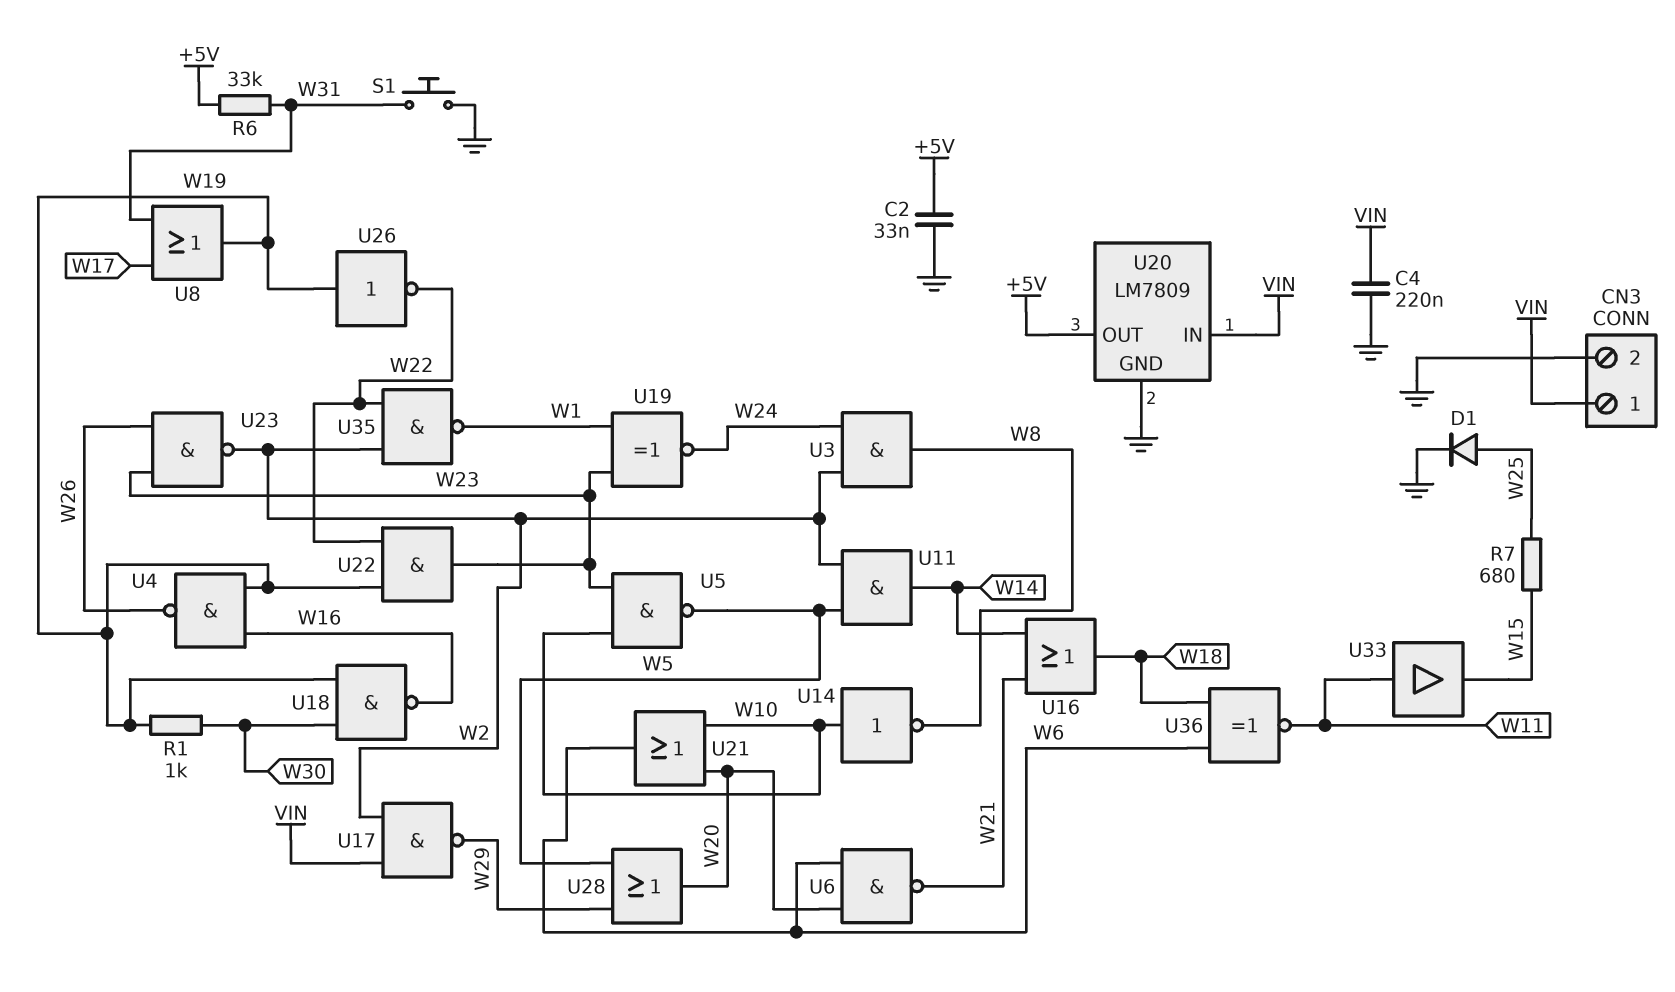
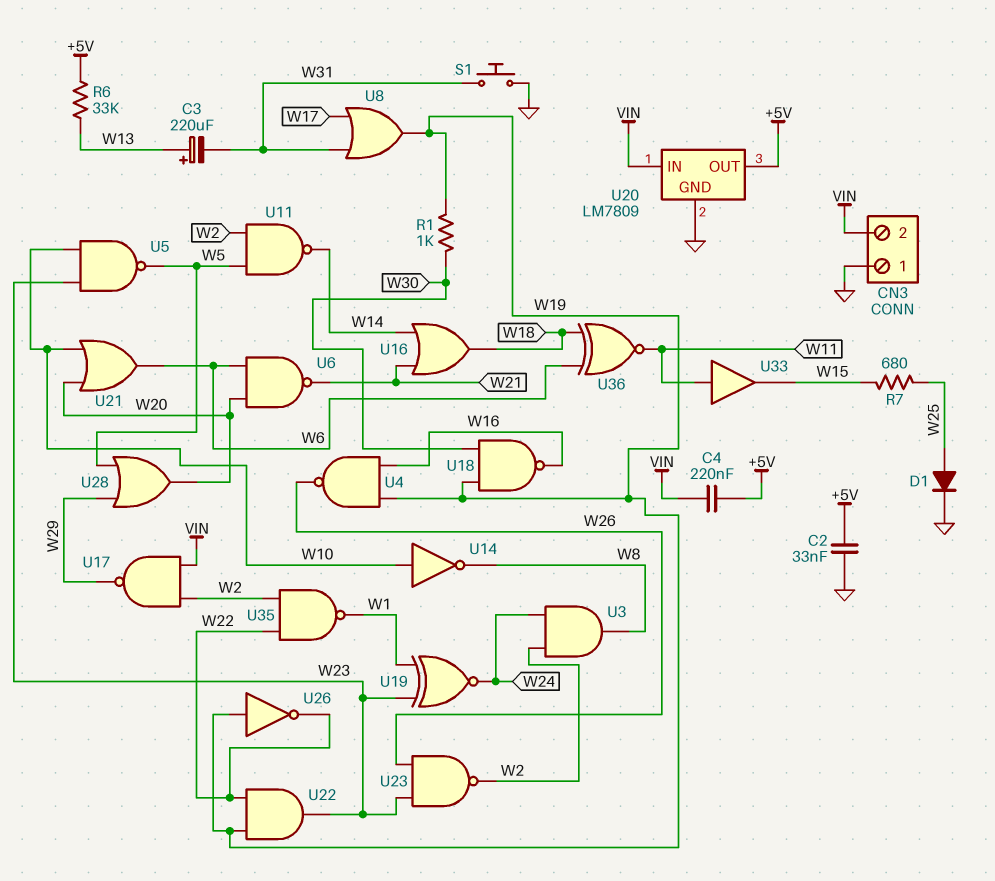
C3: none -> 220uF (plus W13, minus W31)
C4: 220nF (GND, VIN) -> 220nF (+5V, VIN)
CN3 pin 1: VIN -> GND
CN3 pin 2: GND -> VIN
R6: 33k (+5V, W31) -> 33k (+5V, W13)
U11: AND (in W2, in W5, out W14) -> NAND (in W2, in W5, out W14)

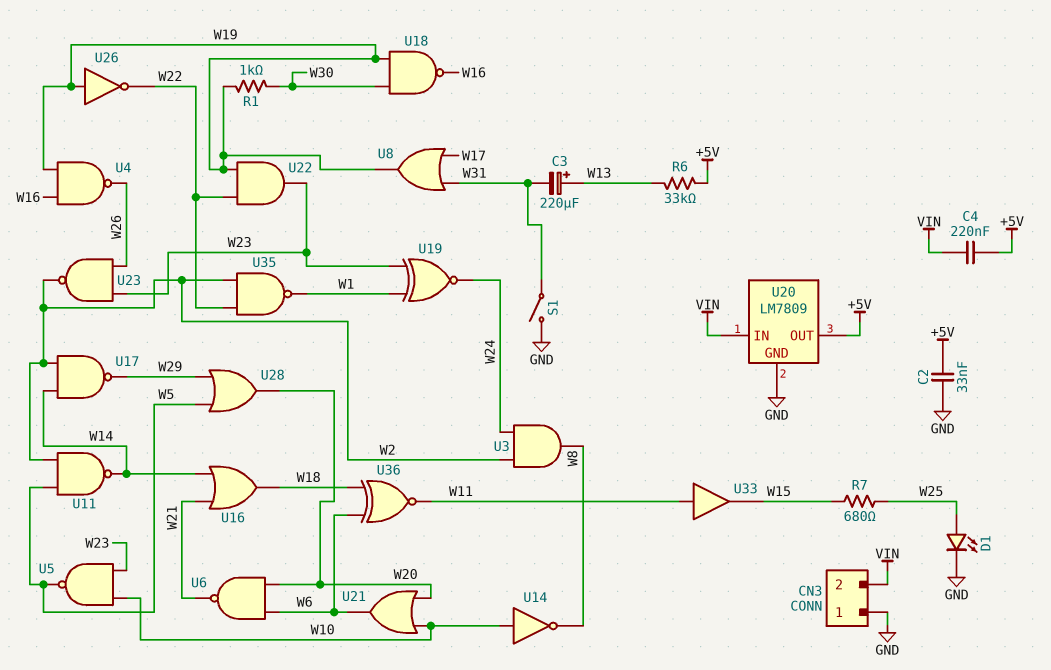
D1: diode (A W25, K GND) -> LED (A W25, K GND)
S1: button (GND, W31) -> switch (GND, W31)
U17: NAND (in VIN, in W2, out W29) -> NAND (in W2, in W14, out W29)

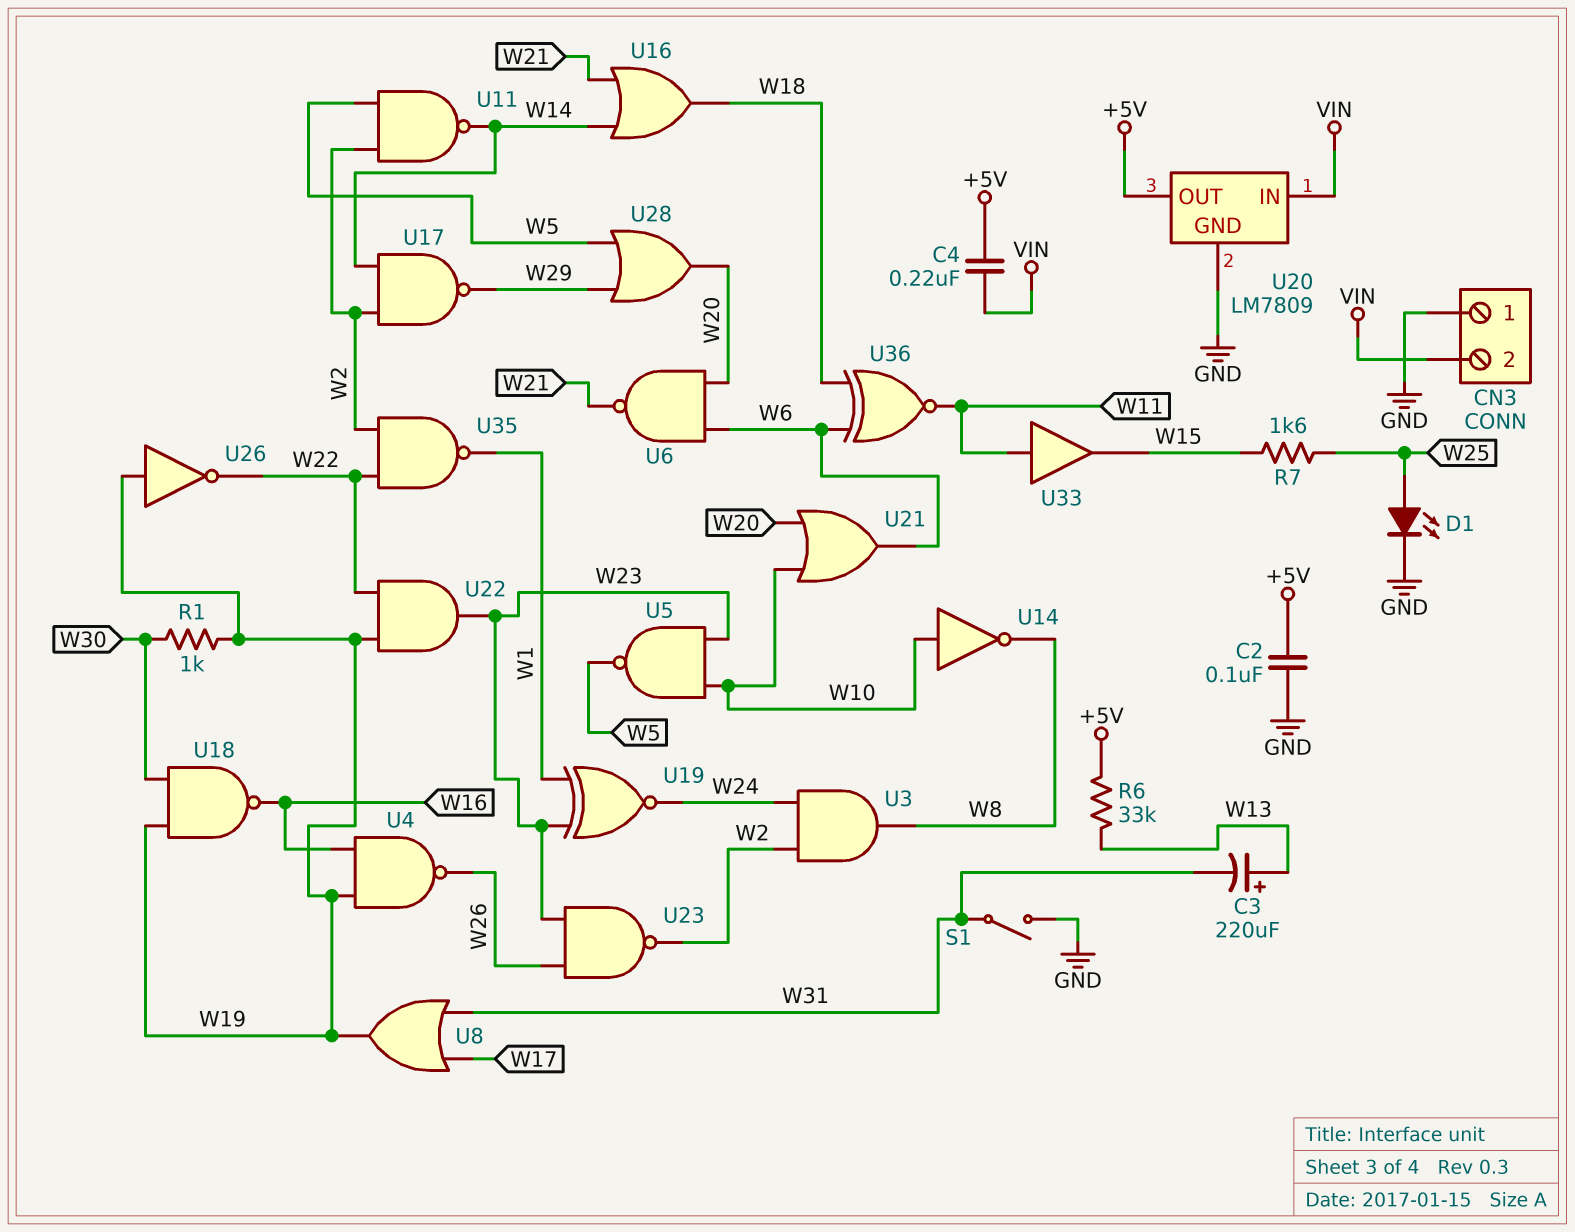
C2: 33nF (+5V, GND) -> 100nF (+5V, GND)
R7: 680 (W15, W25) -> 1.6k (W15, W25)

